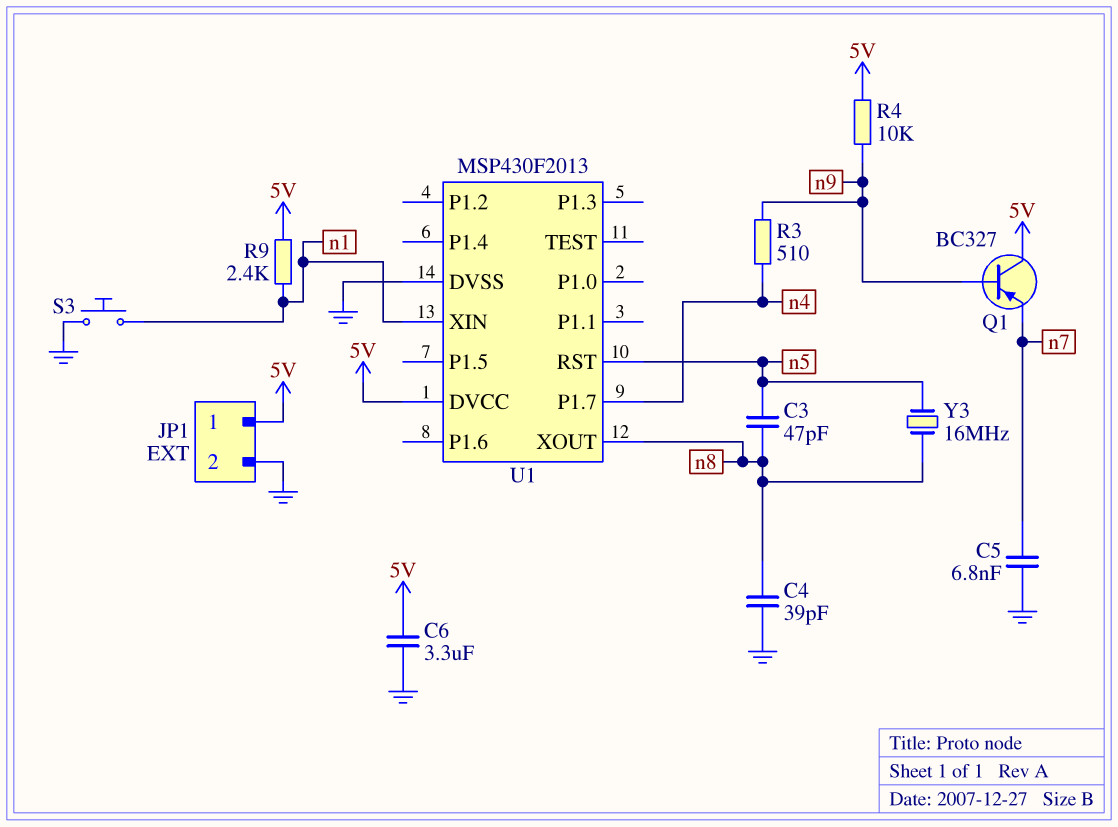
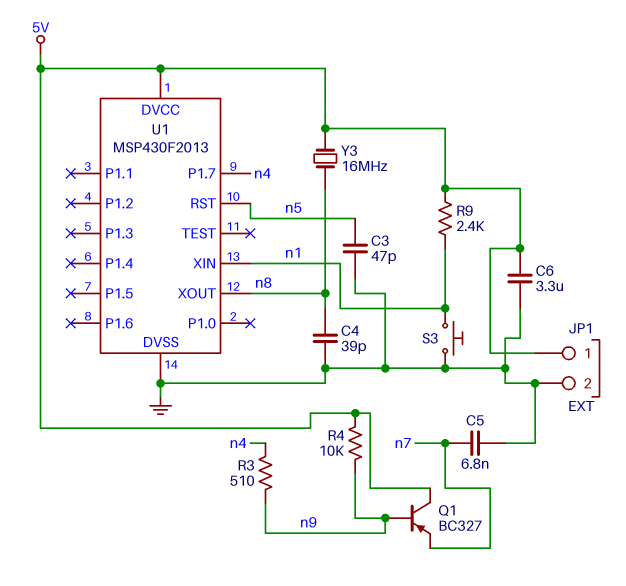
C3: 47pF (n5, n8) -> 47pF (GND, n5)
Y3: 16MHz (n5, n8) -> 16MHz (5V, n8)

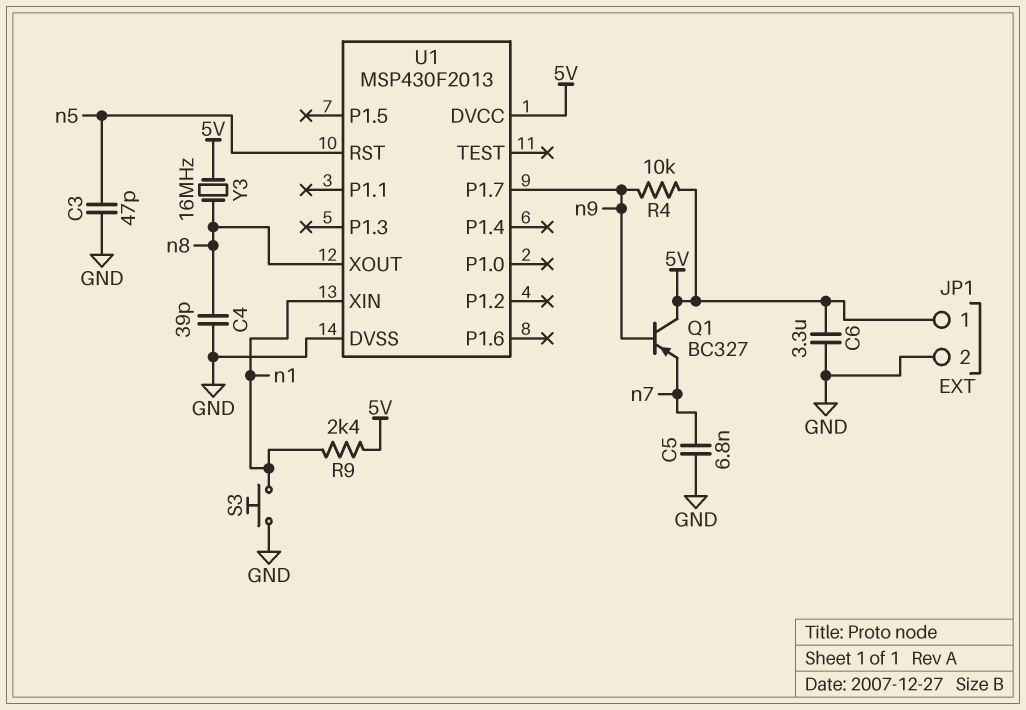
R3: 510 (n4, n9) -> none
U1 pin P1.7: n4 -> n9

